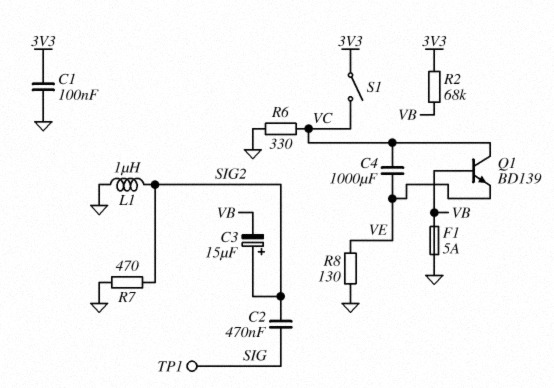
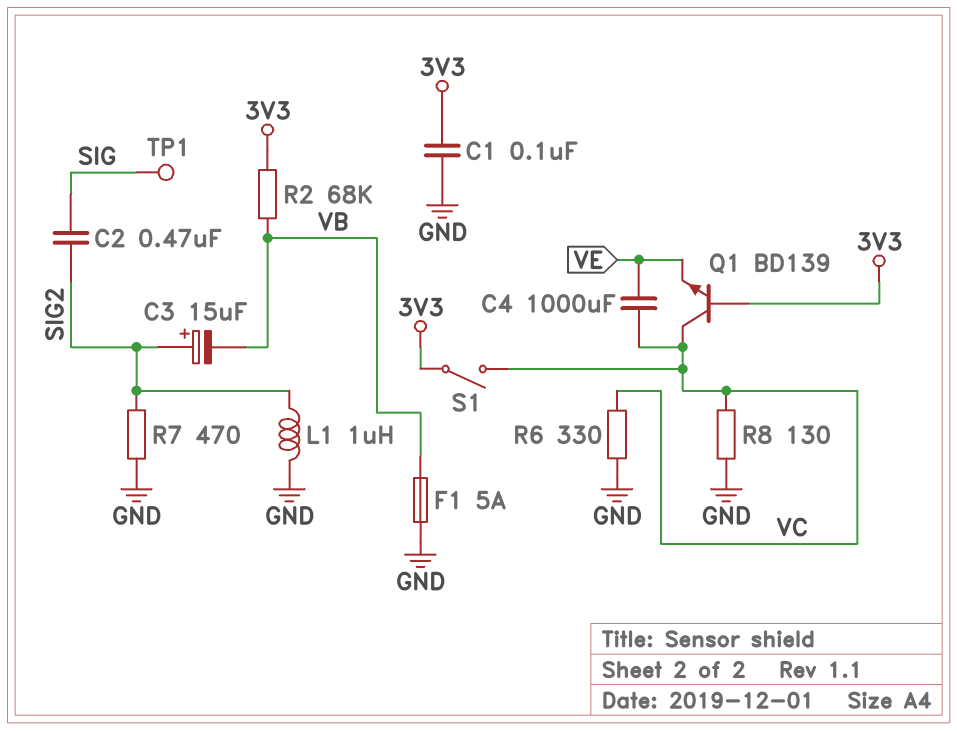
Q1: NPN BD139 (B VB, C VC, E VE) -> NPN BD139 (B 3V3, C VC, E VE)
R8: 130 (GND, VE) -> 130 (GND, VC)

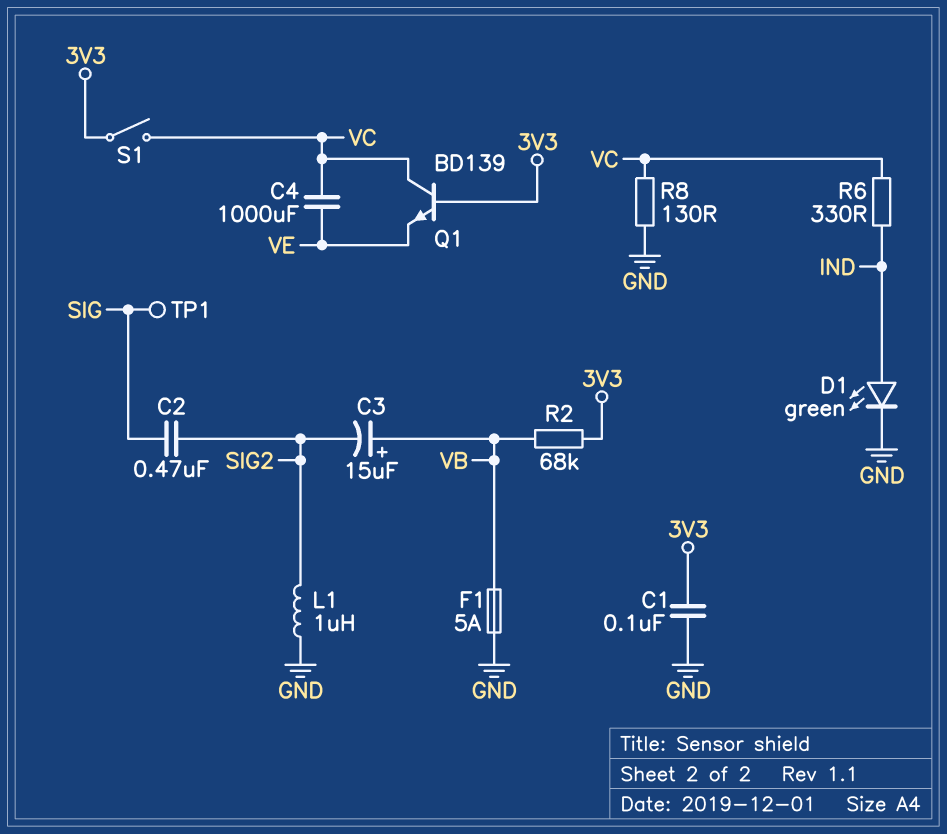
C3: 15uF (plus SIG2, minus VB) -> 15uF (plus VB, minus SIG2)
D1: none -> LED green (A IND, K GND)
R6: 330 (GND, VC) -> 330 (IND, VC)
R7: 470 (GND, SIG2) -> none

